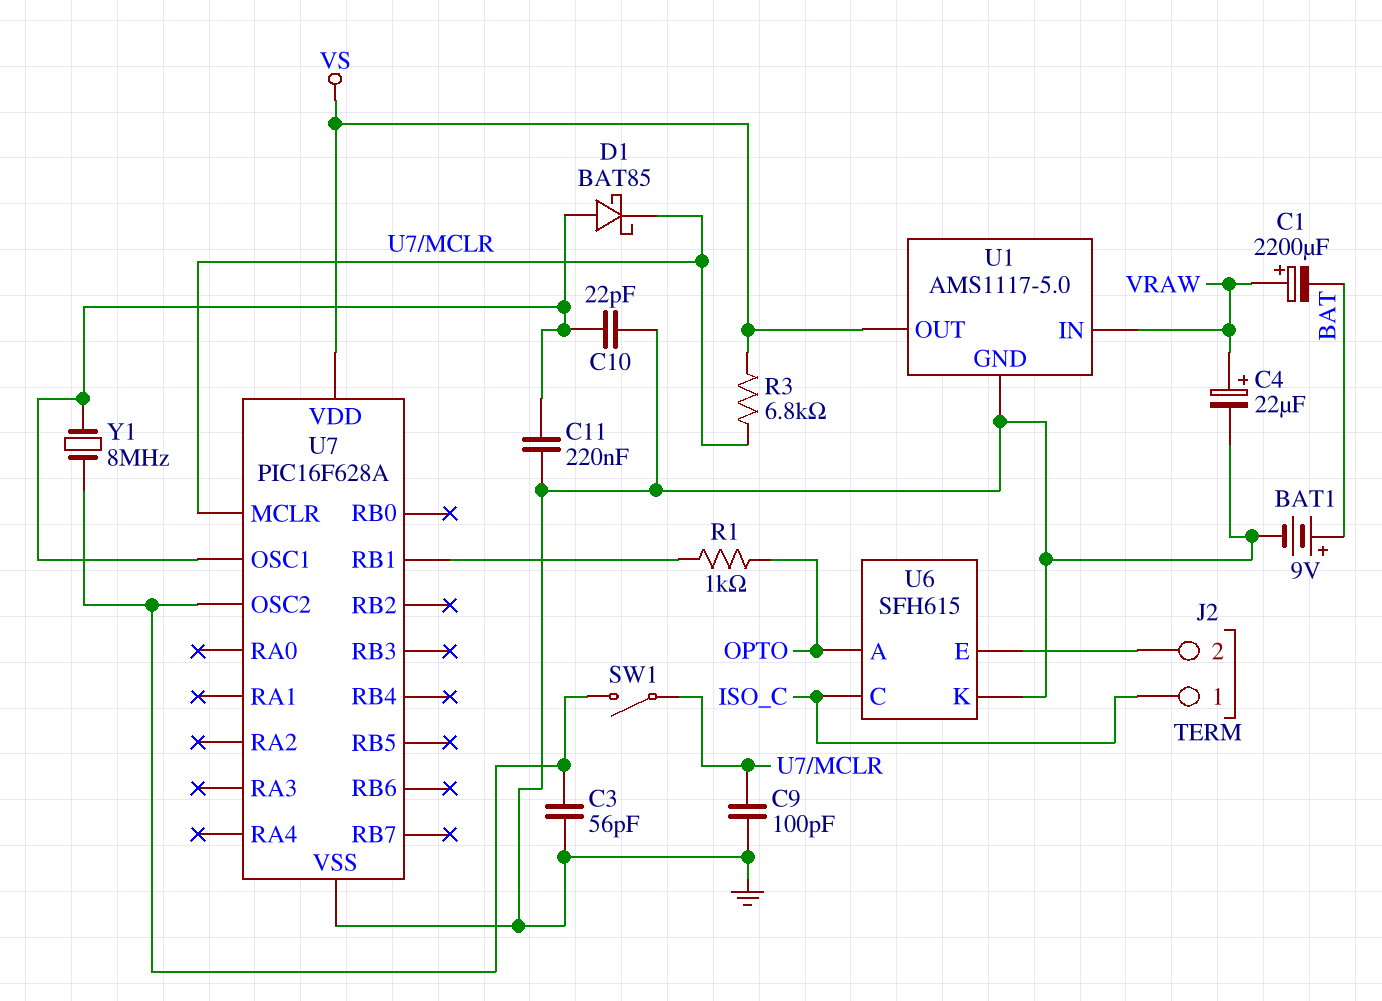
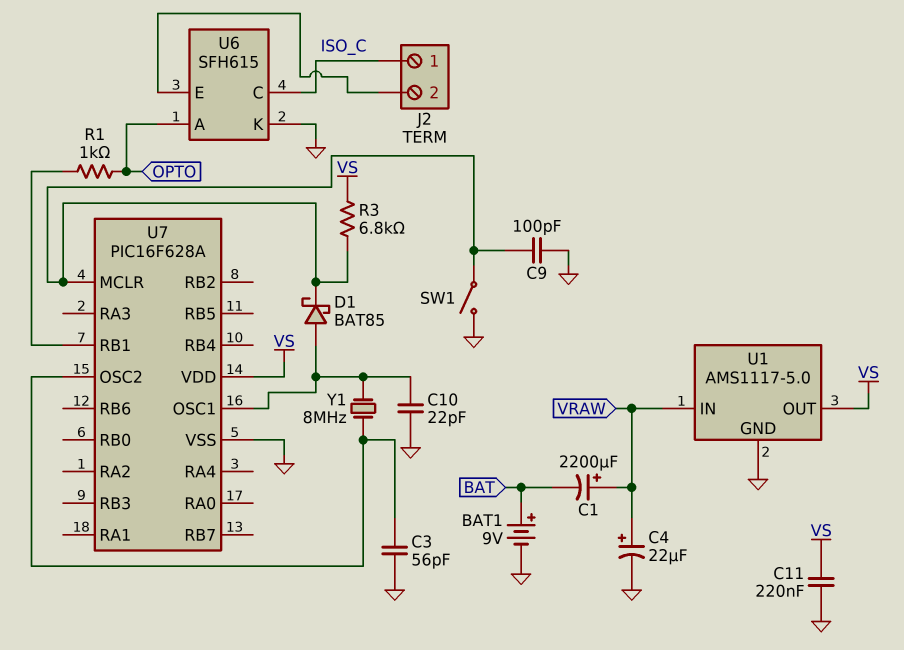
C11: 220nF (GND, U7/OSC1) -> 220nF (GND, VS)
SW1: switch (U7/MCLR, U7/OSC2) -> switch (GND, U7/MCLR)

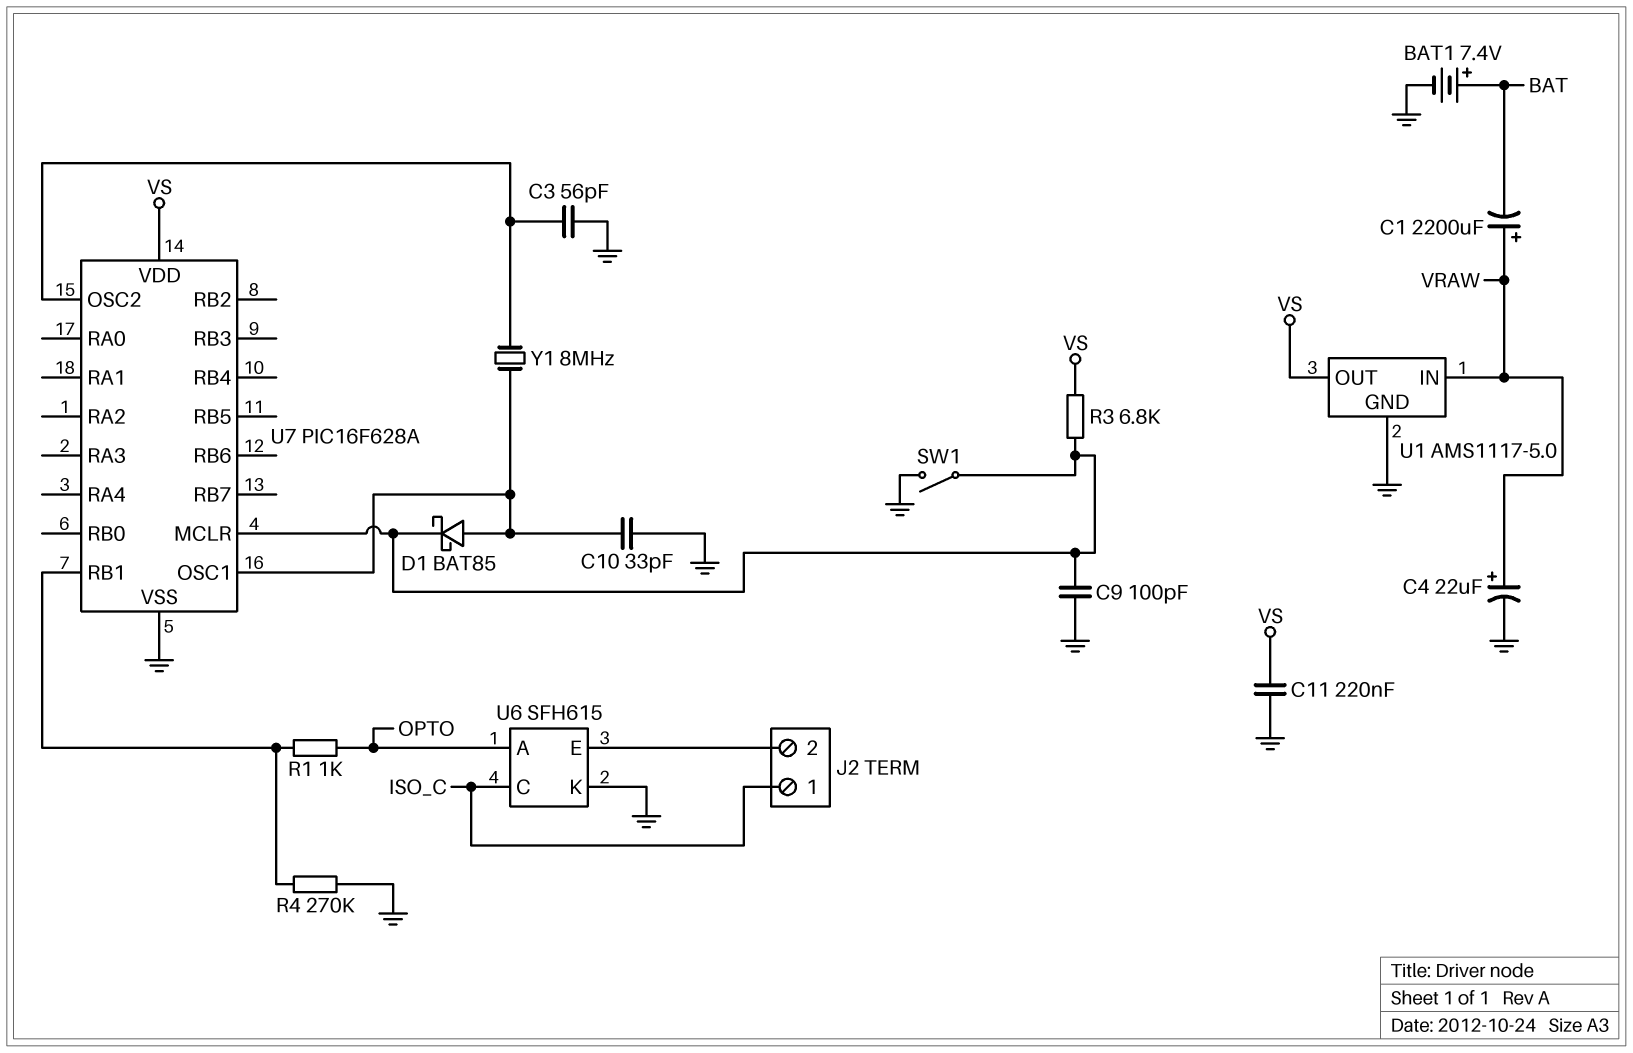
BAT1: 9V (plus BAT, minus GND) -> 7.4V (plus BAT, minus GND)
C10: 22pF (GND, U7/OSC1) -> 33pF (GND, U7/OSC1)
R4: none -> 270k (GND, U7/RB1)

